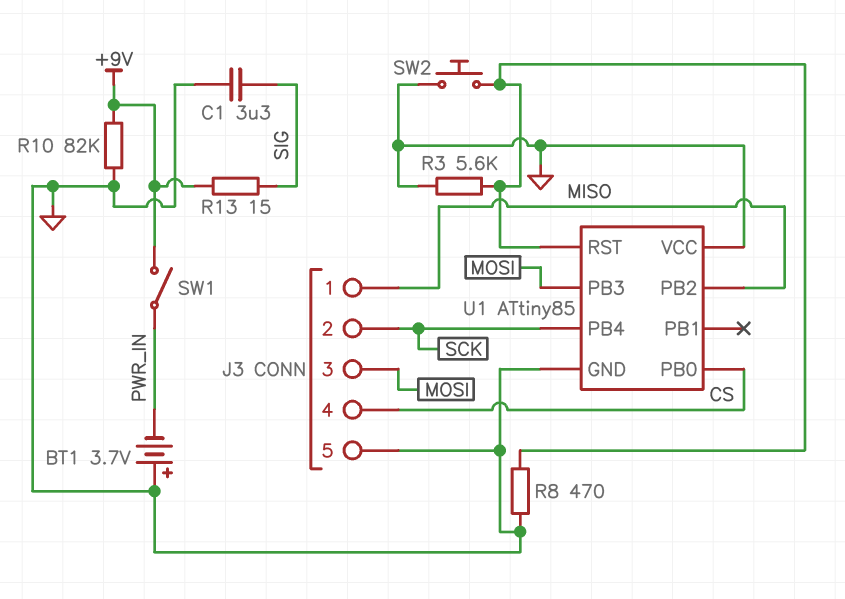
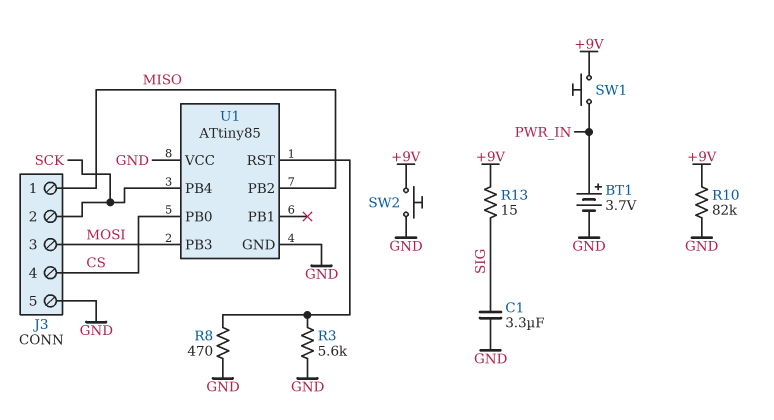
BT1: 3.7V (plus GND, minus PWR_IN) -> 3.7V (plus PWR_IN, minus GND)
SW1: switch (+9V, PWR_IN) -> button (+9V, PWR_IN)
SW2: button (GND, U1/RST) -> button (+9V, GND)

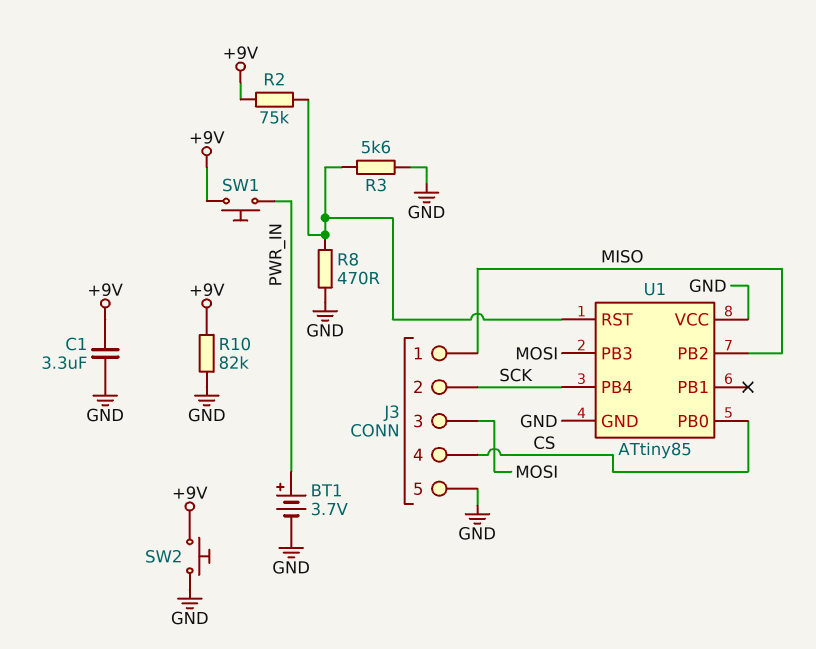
C1: 3.3uF (GND, SIG) -> 3.3uF (+9V, GND)
R2: none -> 75k (+9V, U1/RST)
R13: 15 (+9V, SIG) -> none

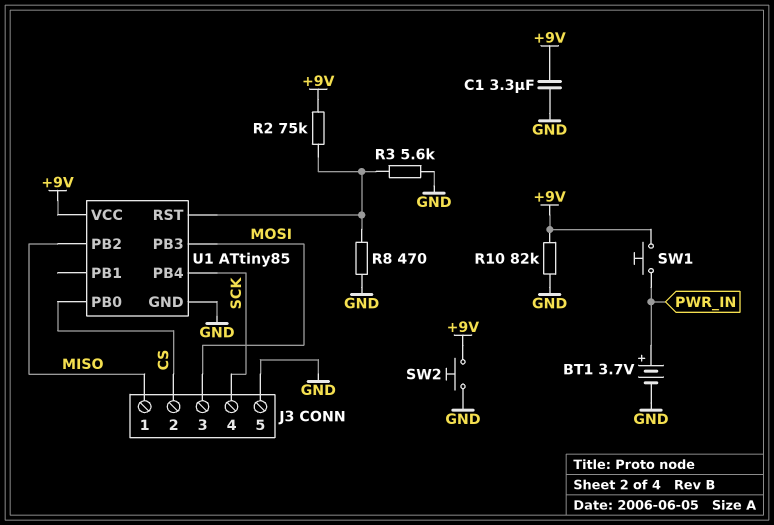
J3 pin 2: SCK -> CS
J3 pin 4: CS -> SCK
U1 pin VCC: GND -> +9V

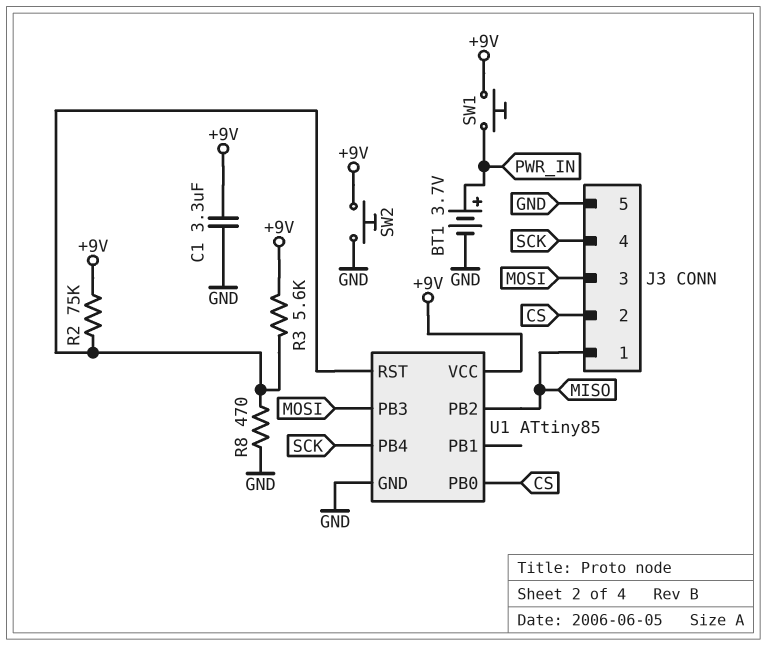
R3: 5.6k (GND, U1/RST) -> 5.6k (+9V, U1/RST)
R10: 82k (+9V, GND) -> none

